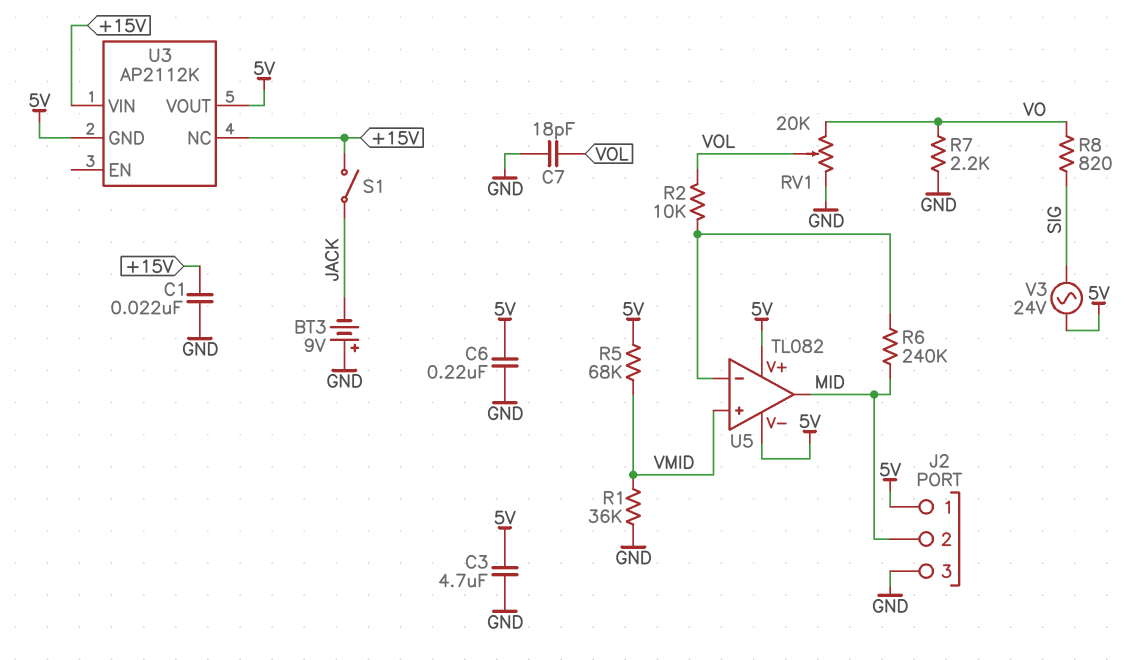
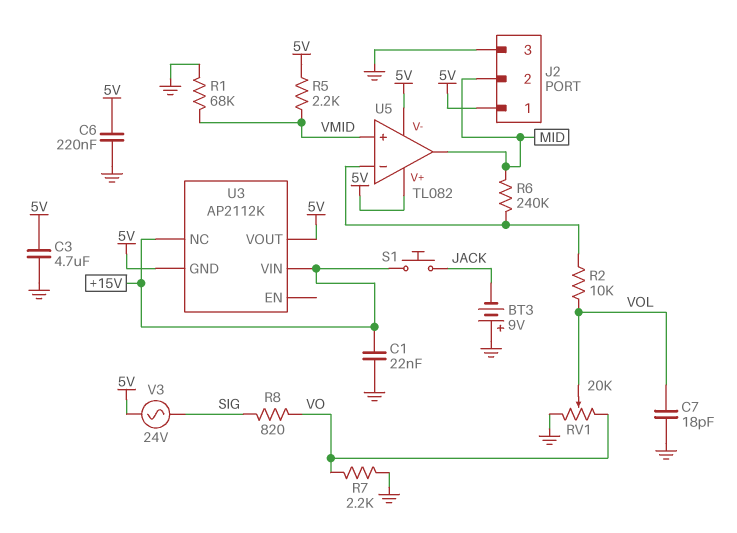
R1: 36k (GND, VMID) -> 68k (GND, VMID)
R5: 68k (5V, VMID) -> 2.2k (5V, VMID)
S1: switch (+15V, JACK) -> button (+15V, JACK)

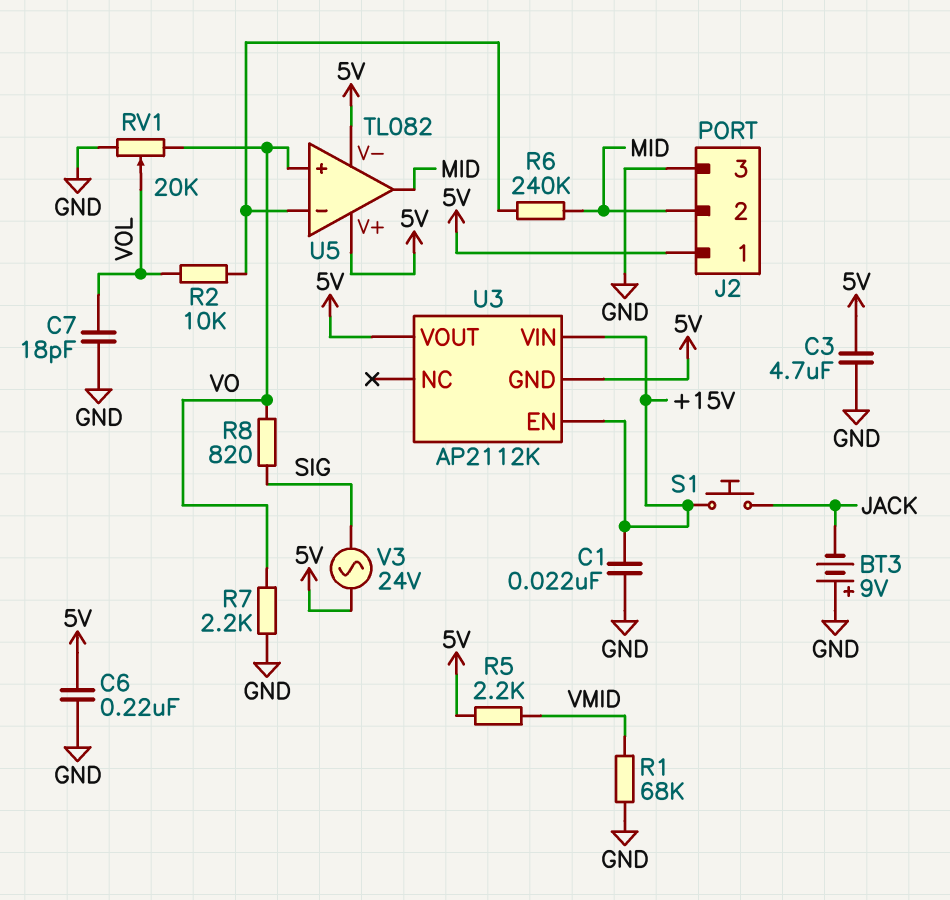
U3 pin EN: none -> +15V
U3 pin NC: +15V -> none
U5 pin in+: VMID -> VO

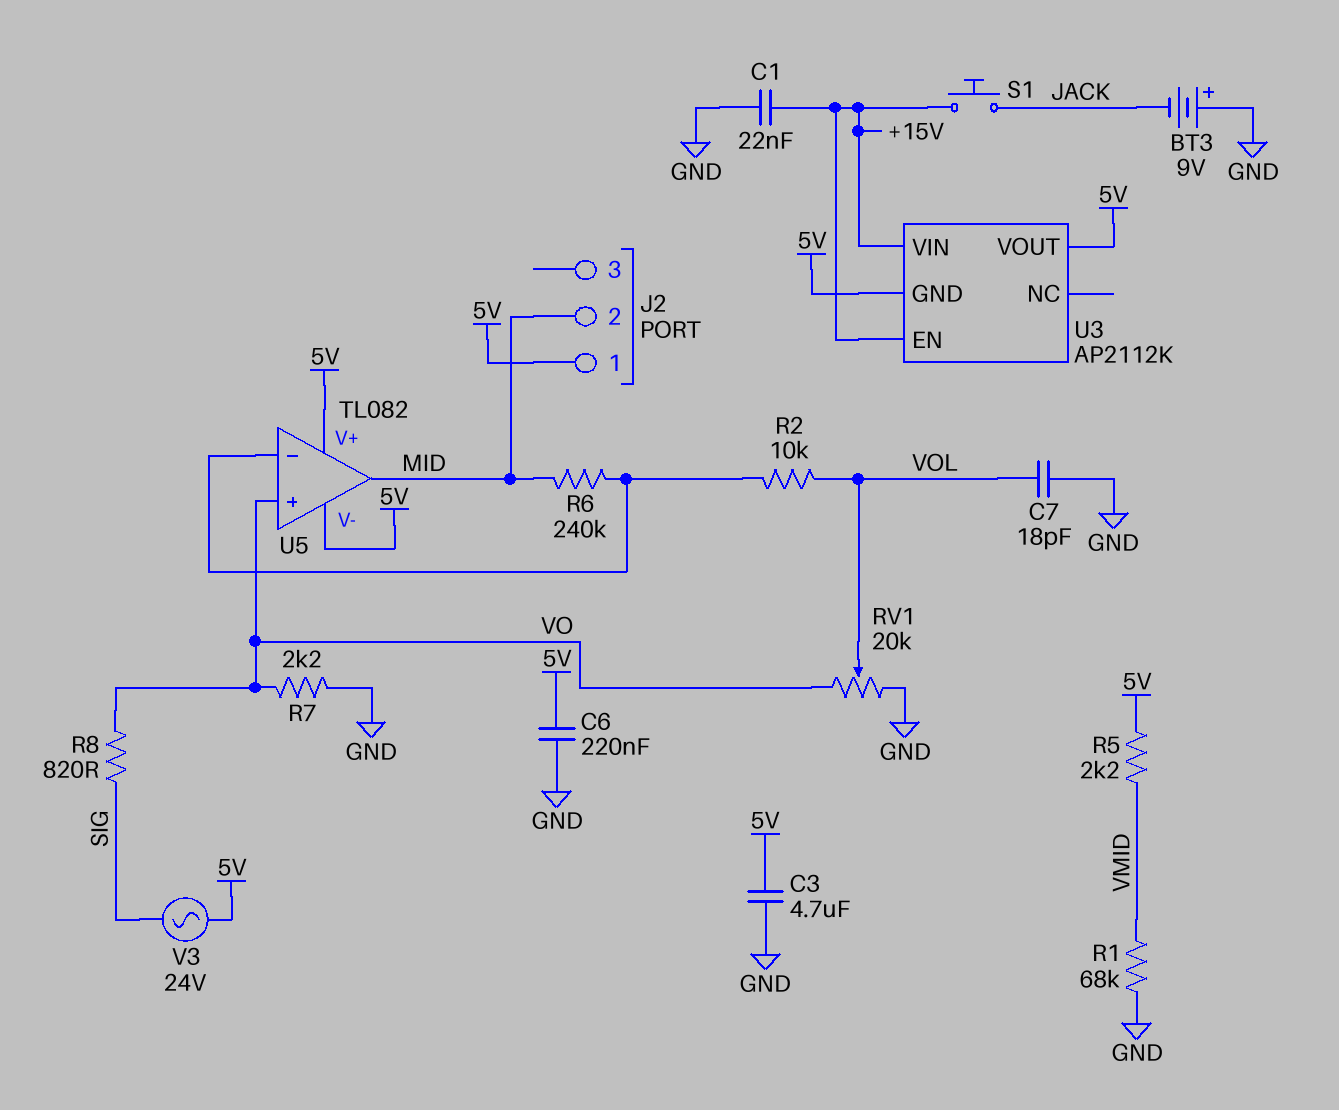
J2 pin 3: GND -> none

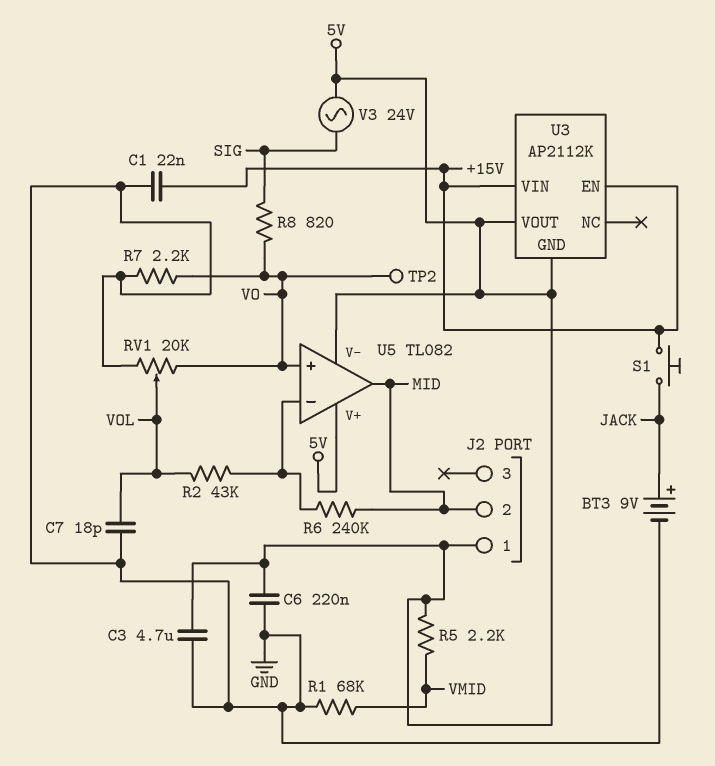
BT3: 9V (plus GND, minus JACK) -> 9V (plus JACK, minus GND)
R2: 10k (U5/in-, VOL) -> 43k (U5/in-, VOL)
TP2: none -> test point (VO)

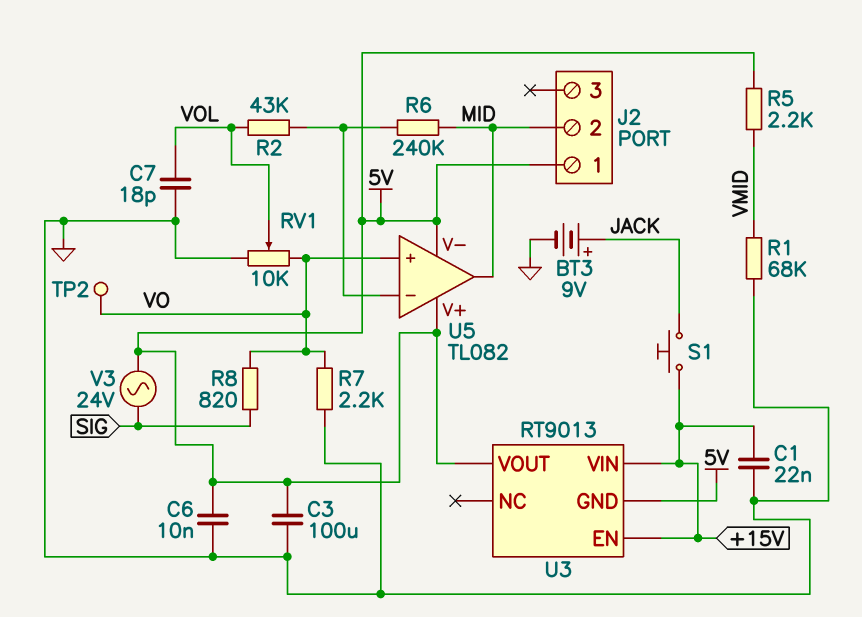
C3: 4.7uF (5V, GND) -> 100uF (5V, GND)
C6: 220nF (5V, GND) -> 10nF (5V, GND)
RV1: 20k (GND, VO, wiper VOL) -> 10k (GND, VO, wiper VOL)
U3: AP2112K -> RT9013

